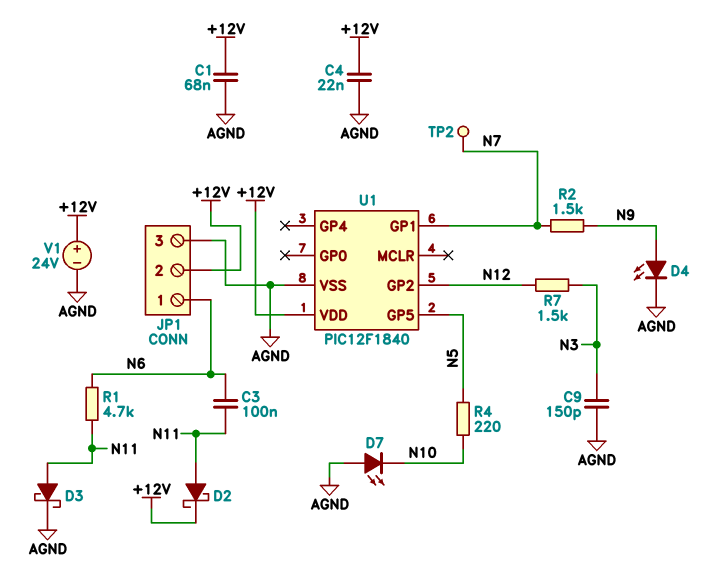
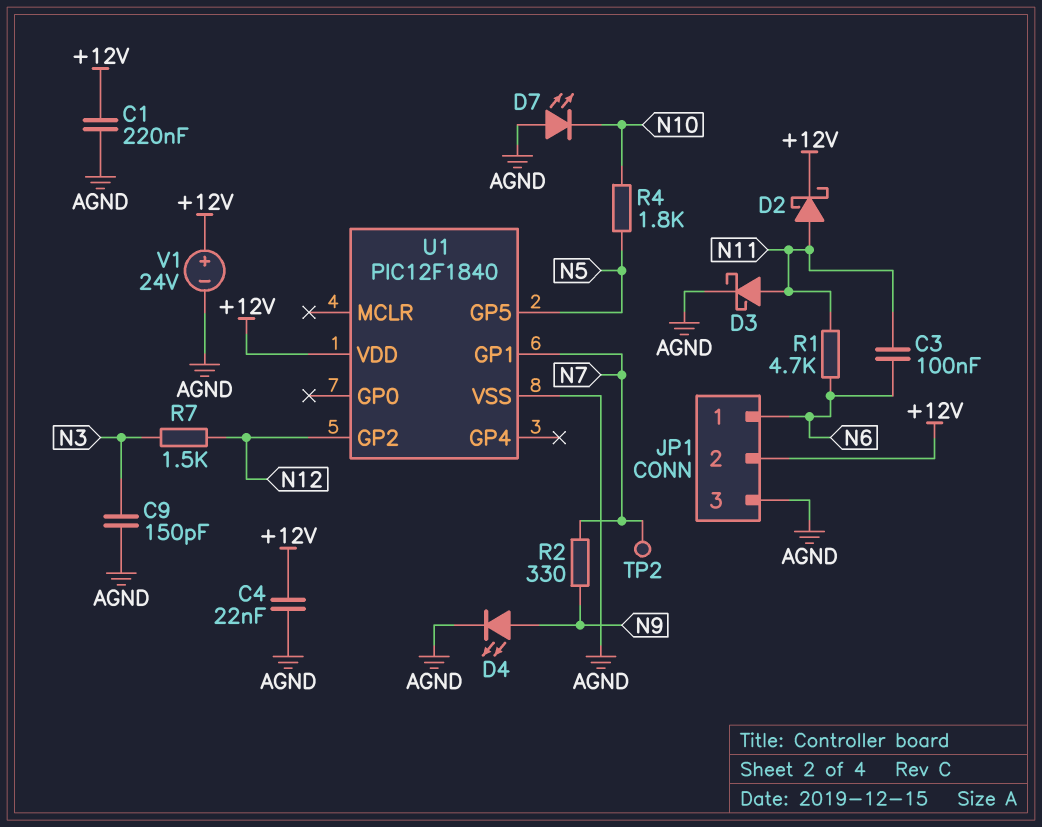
C1: 68nF (+12V, AGND) -> 220nF (+12V, AGND)
R2: 1.5k (N7, N9) -> 330 (N7, N9)
R4: 220 (N5, N10) -> 1.8k (N5, N10)

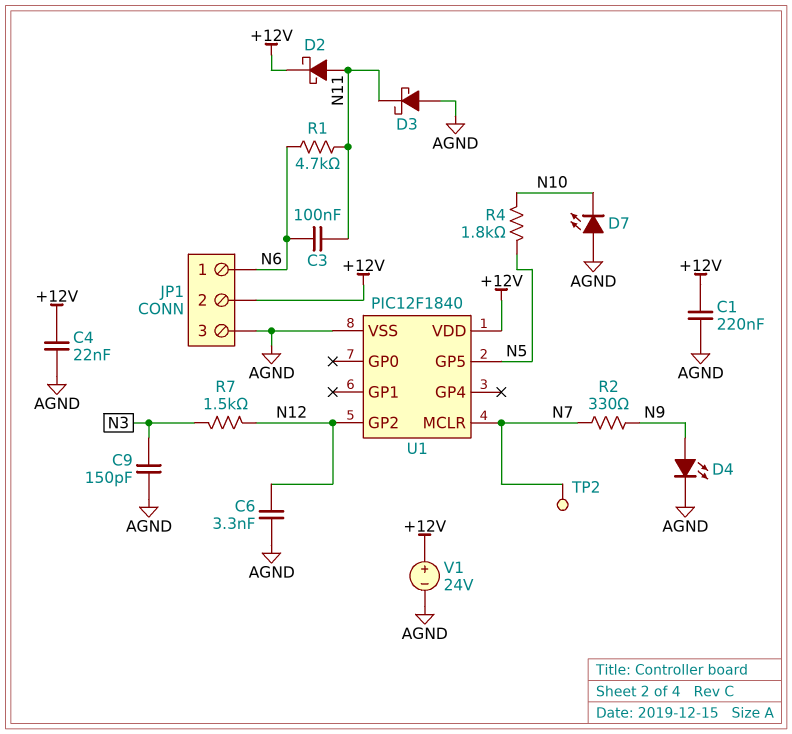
C6: none -> 3.3nF (AGND, N12)
D3: schottky (A N11, K AGND) -> schottky (A AGND, K N11)
U1 pin GP1: N7 -> none
U1 pin MCLR: none -> N7

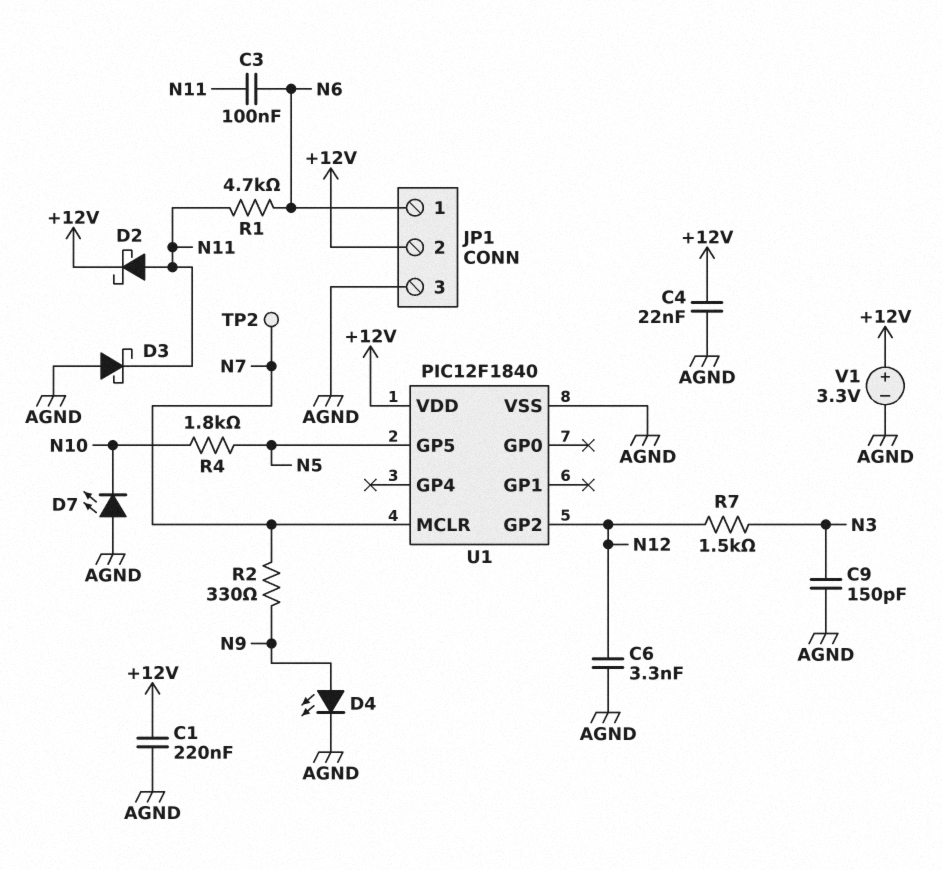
V1: 24V (plus +12V, minus AGND) -> 3.3V (plus +12V, minus AGND)

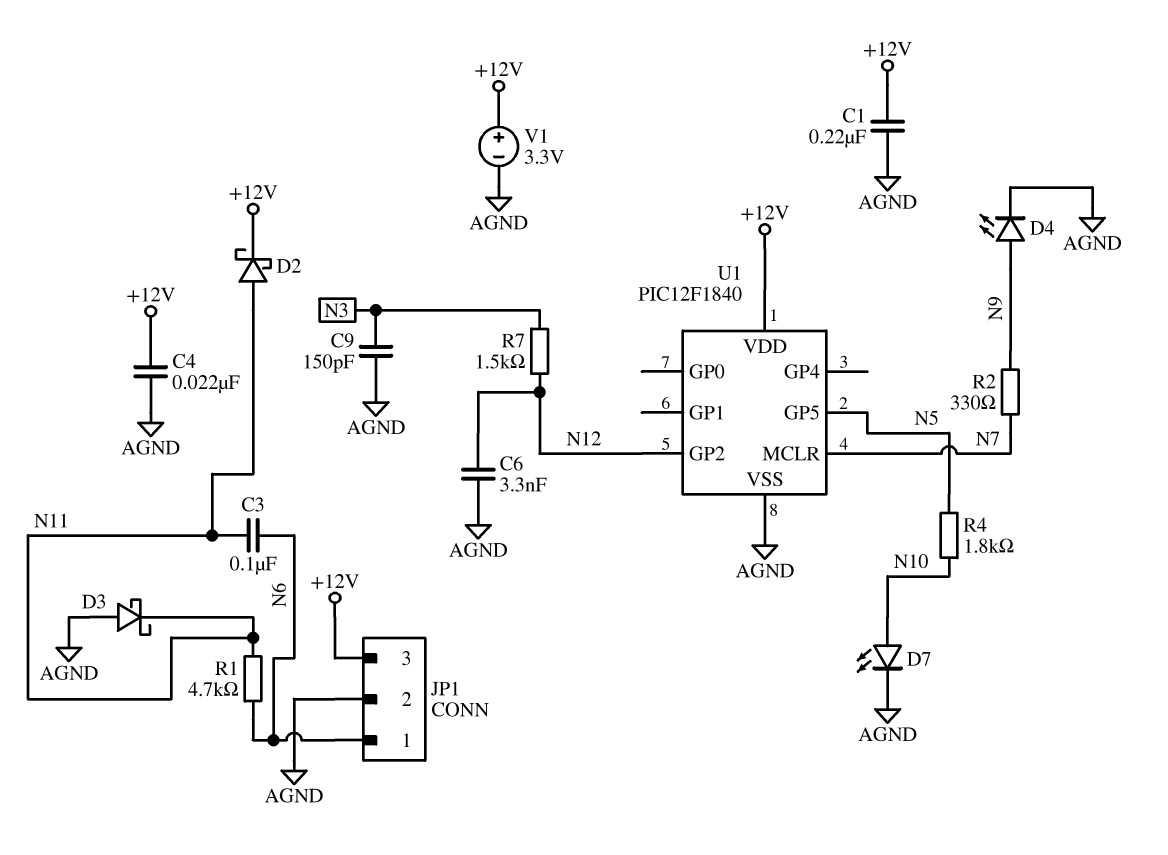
D7: LED (A AGND, K N10) -> LED (A N10, K AGND)
JP1 pin 2: +12V -> AGND
JP1 pin 3: AGND -> +12V
TP2: test point (N7) -> none

